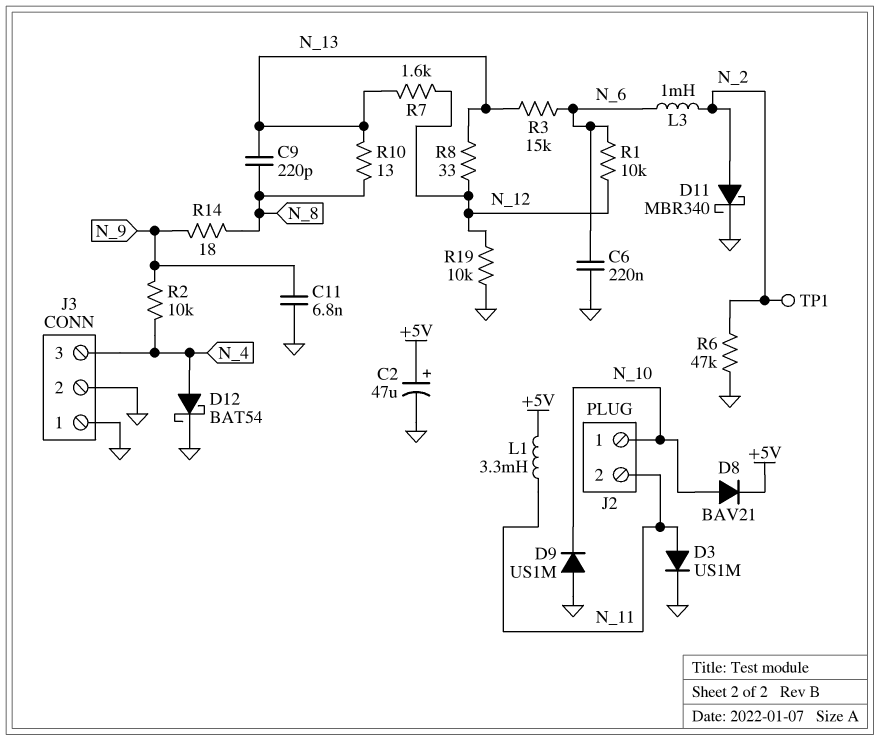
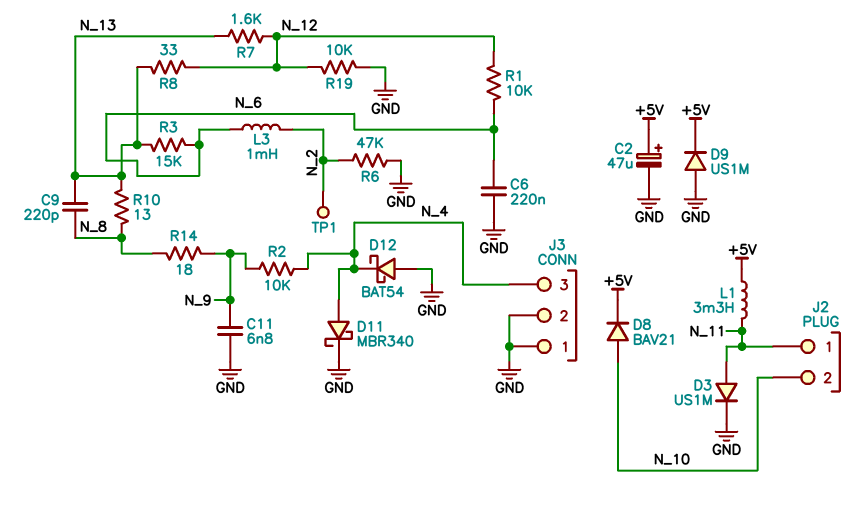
D9: diode US1M (A GND, K N_10) -> diode US1M (A GND, K +5V)
D11: schottky MBR340 (A N_2, K GND) -> schottky MBR340 (A N_4, K GND)
D12: schottky BAT54 (A N_4, K GND) -> schottky BAT54 (A GND, K N_4)
J2 pin 1: N_10 -> N_11
J2 pin 2: N_11 -> N_10

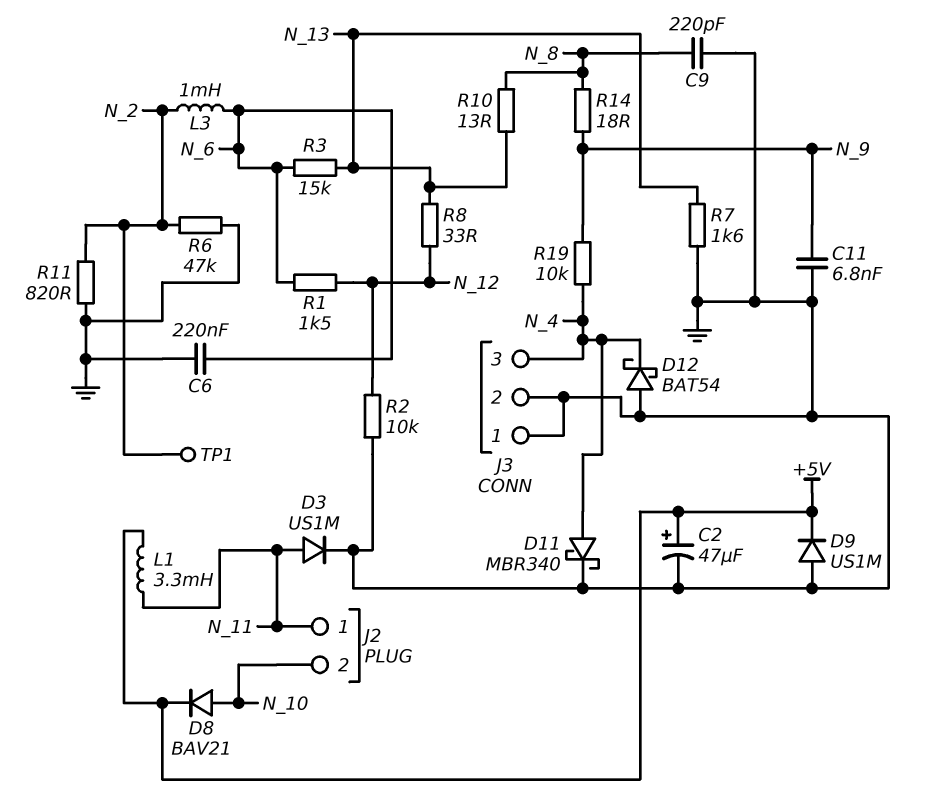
C9: 220pF (N_8, N_13) -> 220pF (GND, N_8)
R1: 10k (N_6, N_12) -> 1.5k (N_6, N_12)
R2: 10k (N_4, N_9) -> 10k (GND, N_12)
R7: 1.6k (N_12, N_13) -> 1.6k (GND, N_13)
R11: none -> 820 (GND, N_2)
R19: 10k (GND, N_12) -> 10k (N_4, N_9)

